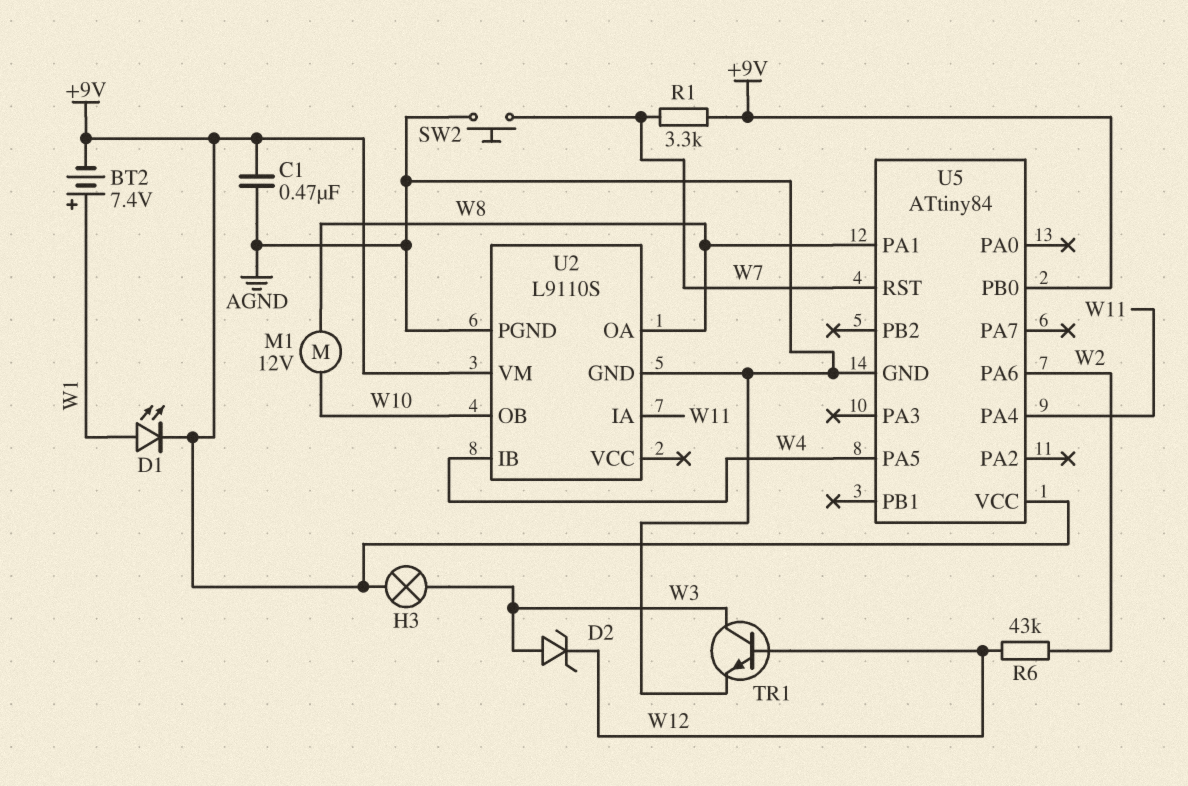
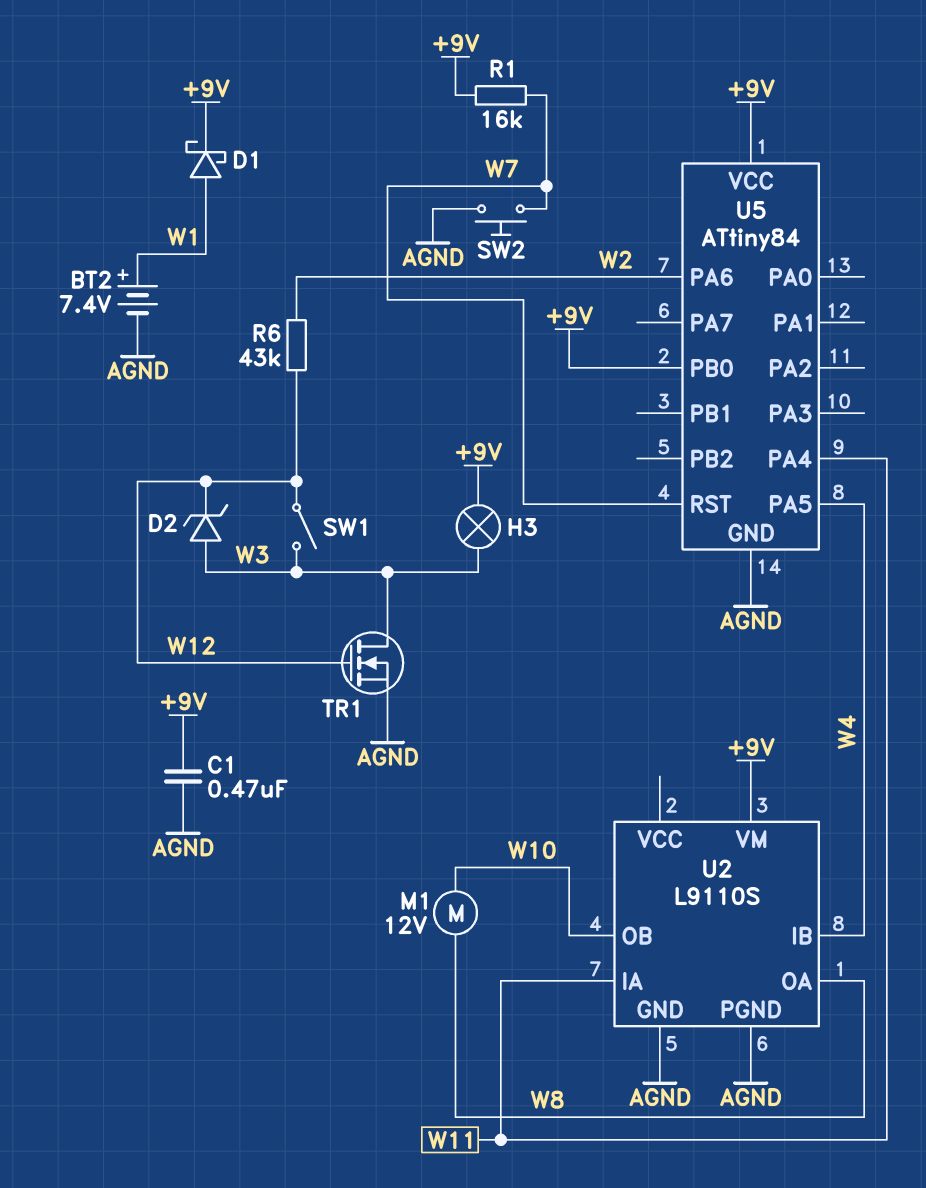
BT2: 7.4V (plus W1, minus +9V) -> 7.4V (plus W1, minus AGND)
D1: LED (A W1, K +9V) -> schottky (A W1, K +9V)
R1: 3.3k (+9V, W7) -> 16k (+9V, W7)
SW1: none -> switch (W3, W12)
TR1: NPN (B W12, C W3, E AGND) -> NMOS (G W12, D W3, S AGND)
U5 pin PA1: W8 -> none

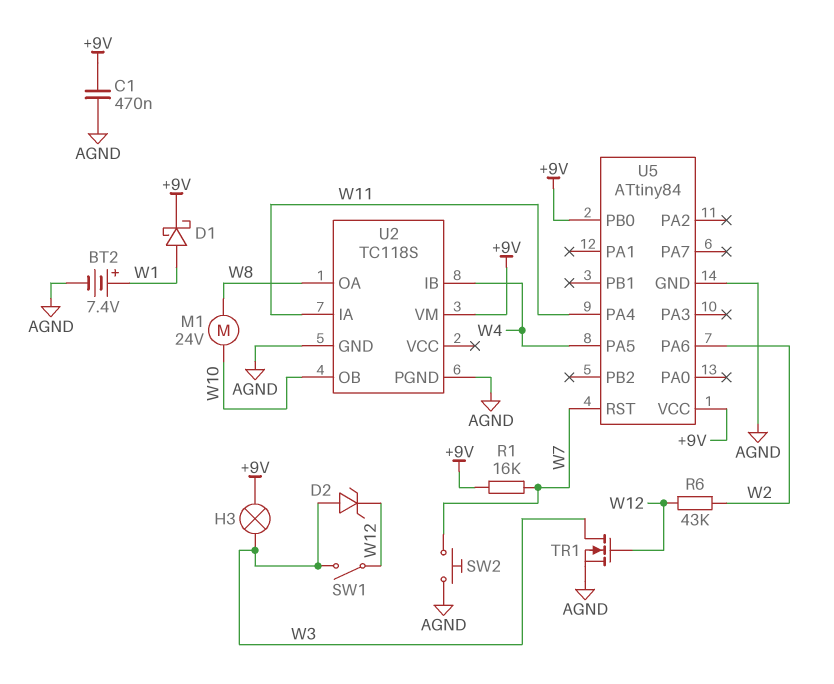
M1: motor 12V (W8, W10) -> motor 24V (W8, W10)
U2: L9110S -> TC118S

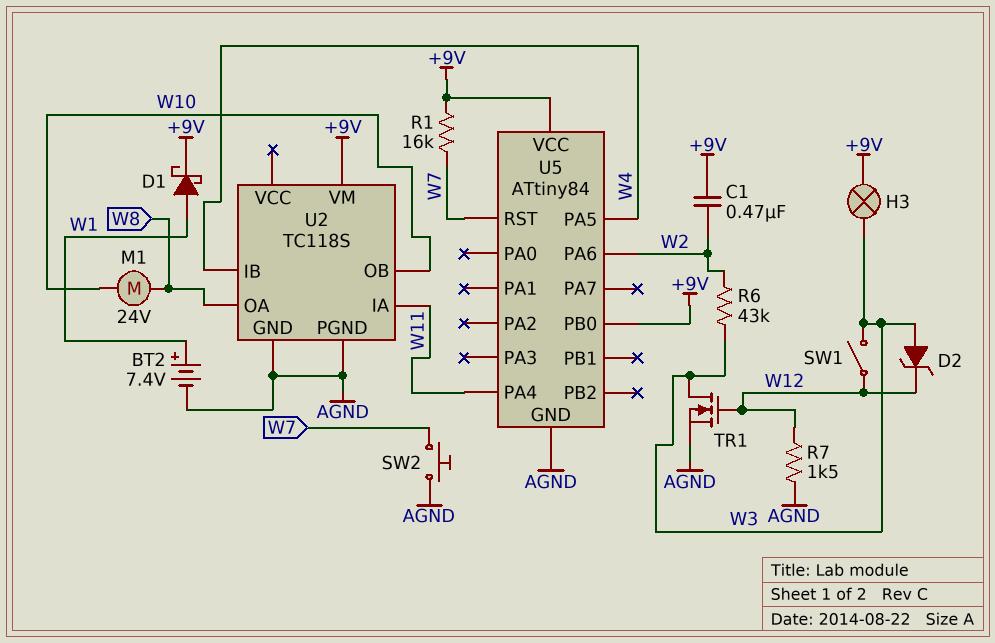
C1: 470nF (+9V, AGND) -> 470nF (+9V, W2)
R6: 43k (W2, W12) -> 43k (W2, W3)
R7: none -> 1.5k (AGND, W12)

